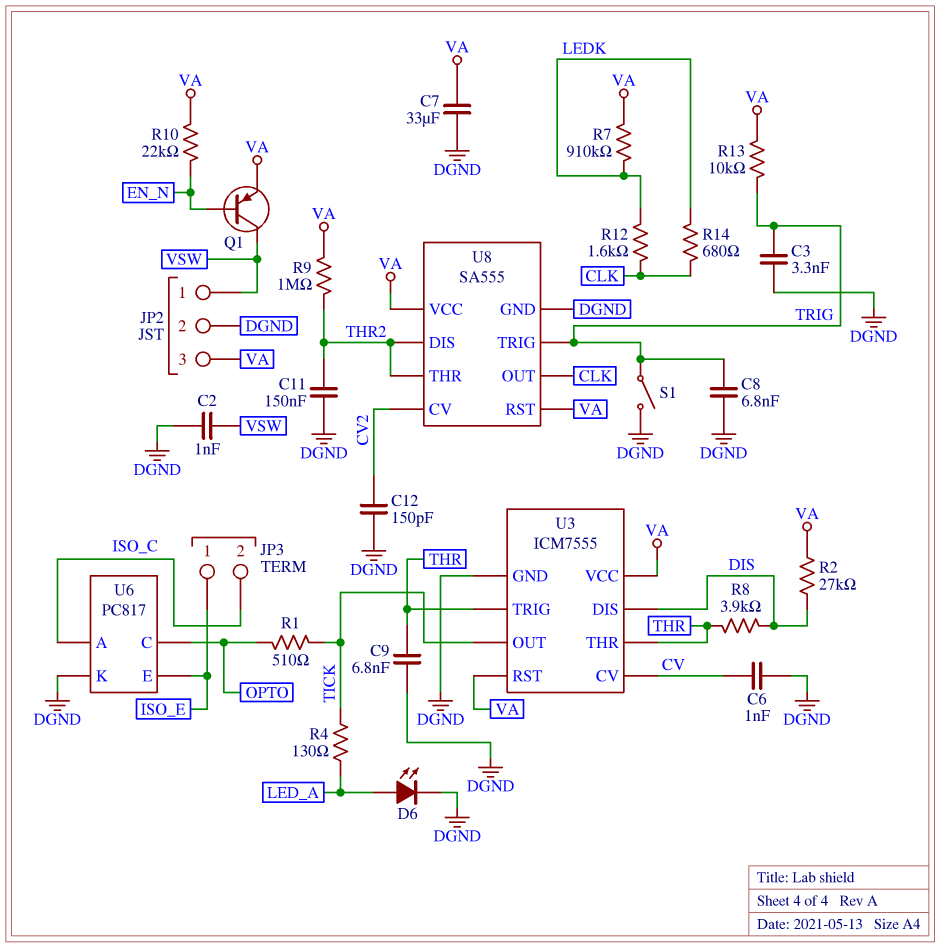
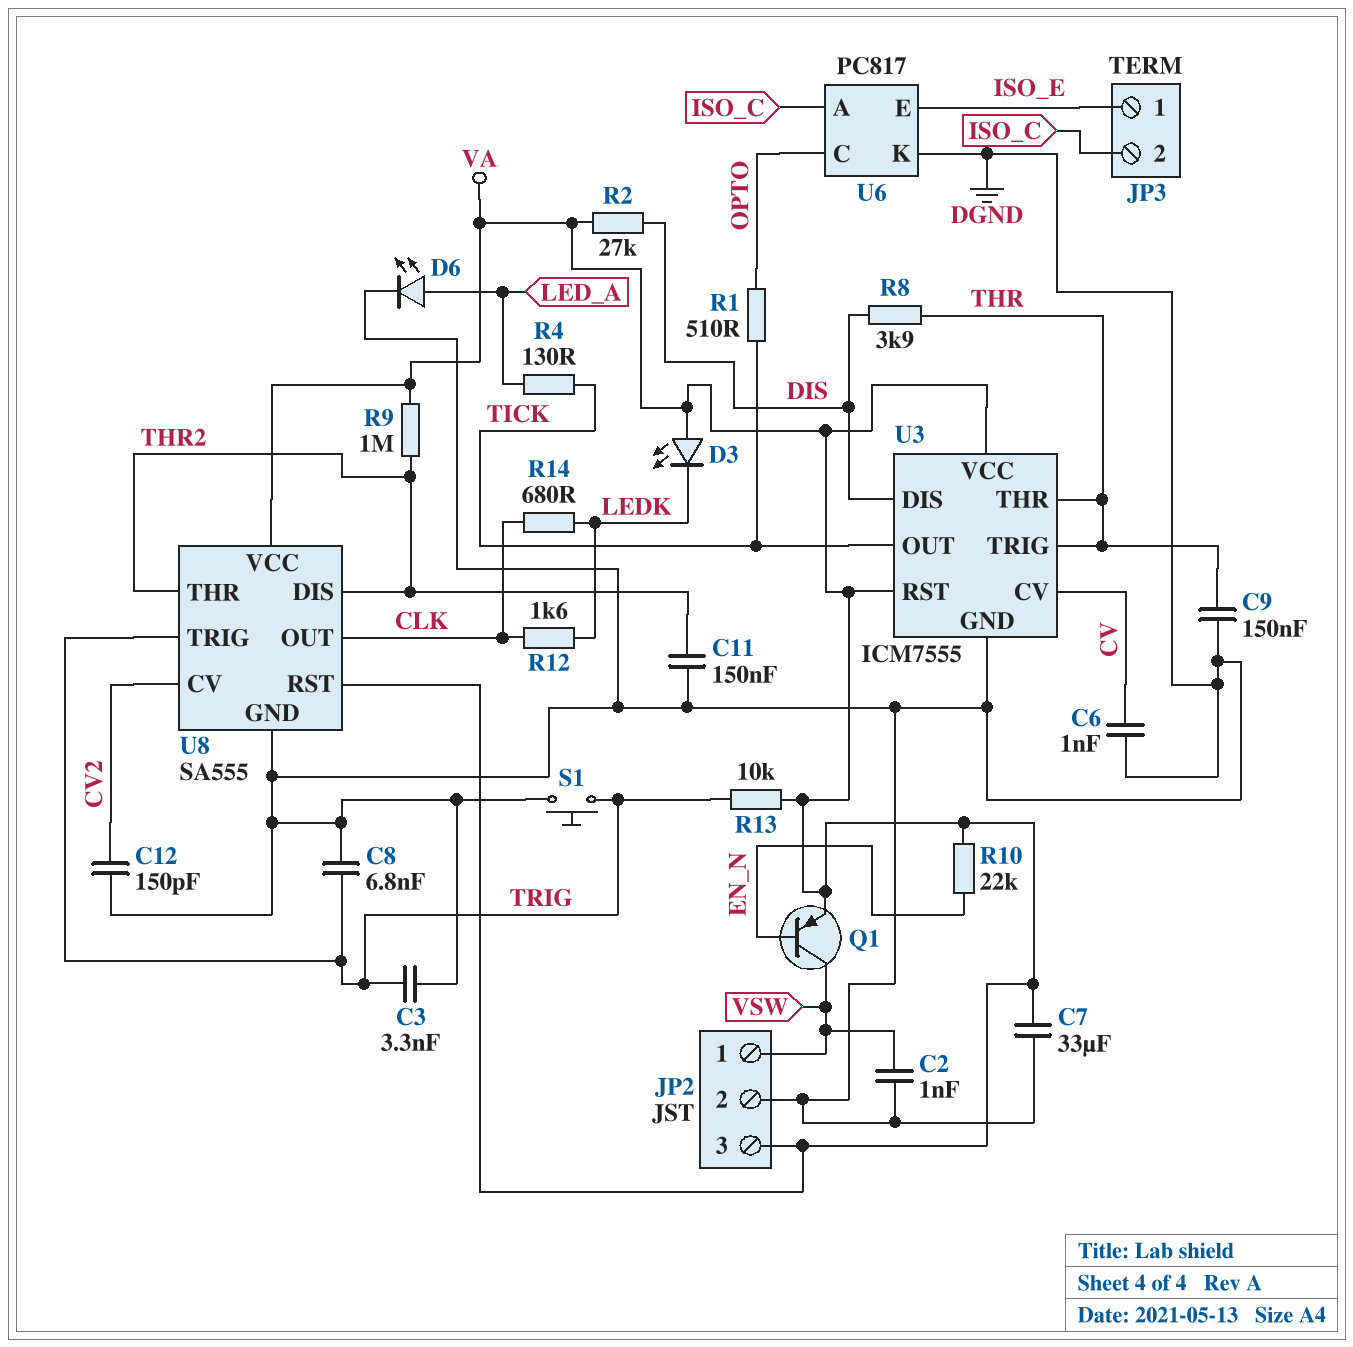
C9: 6.8nF (DGND, THR) -> 150nF (DGND, THR)
D3: none -> LED (A VA, K LEDK)
R7: 910k (LEDK, VA) -> none
S1: switch (DGND, TRIG) -> button (DGND, TRIG)

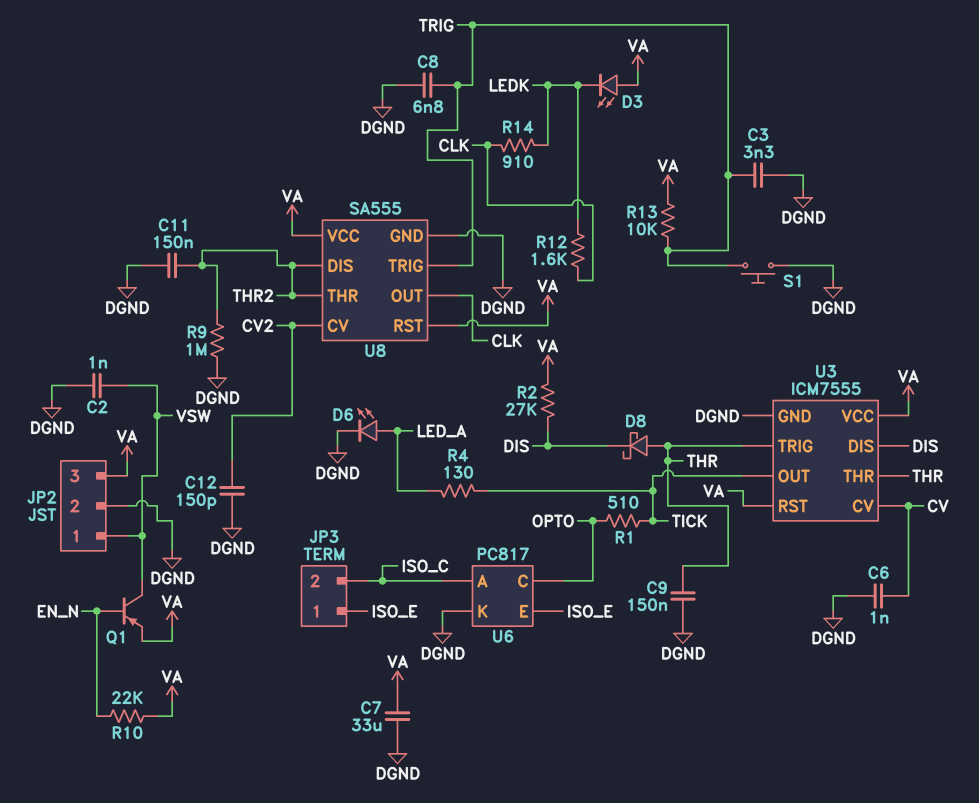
D8: none -> schottky (A THR, K DIS)
R8: 3.9k (DIS, THR) -> none
R9: 1M (THR2, VA) -> 1M (DGND, THR2)
R14: 680 (CLK, LEDK) -> 910 (CLK, LEDK)

